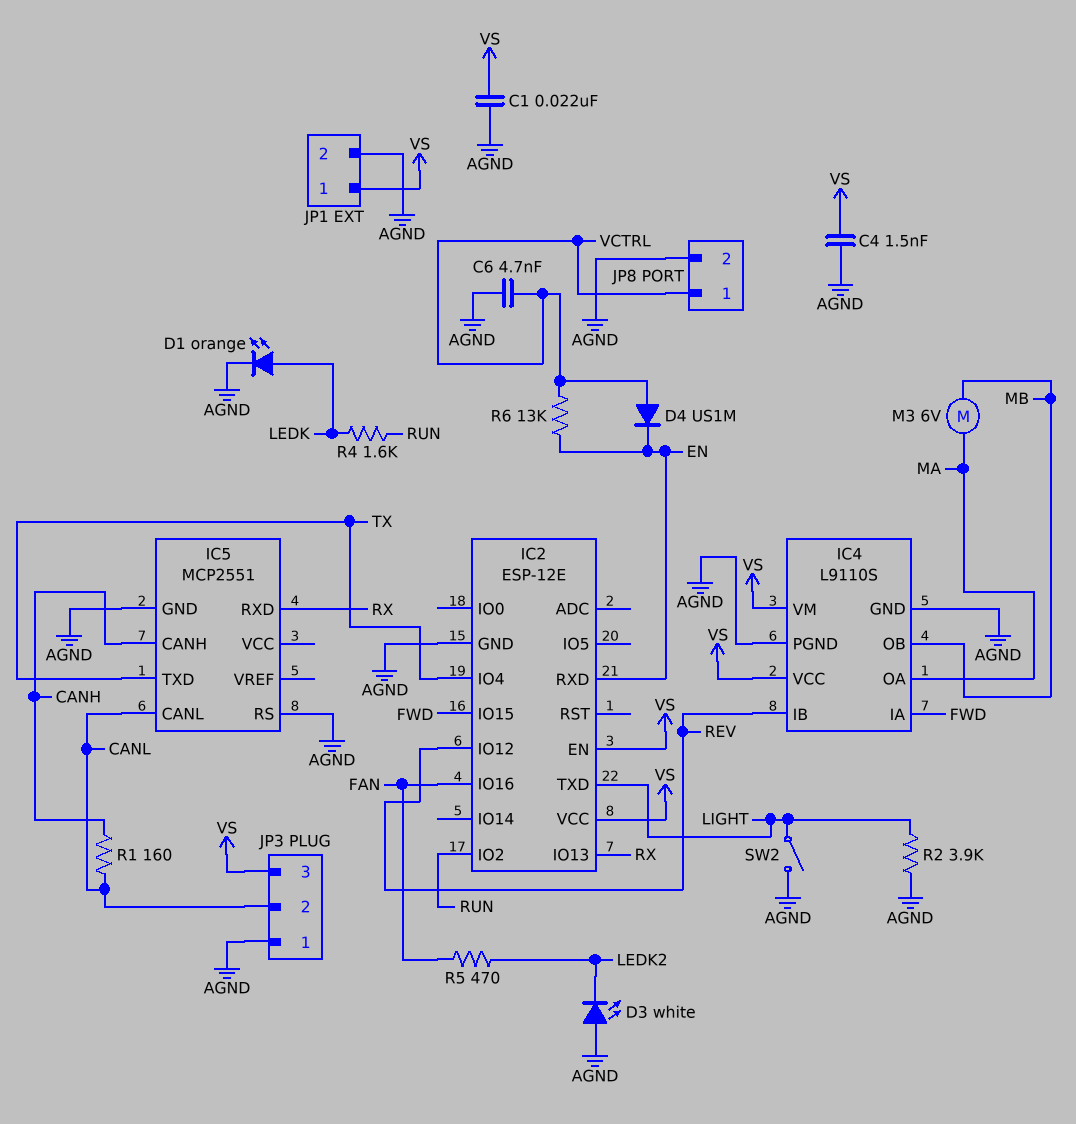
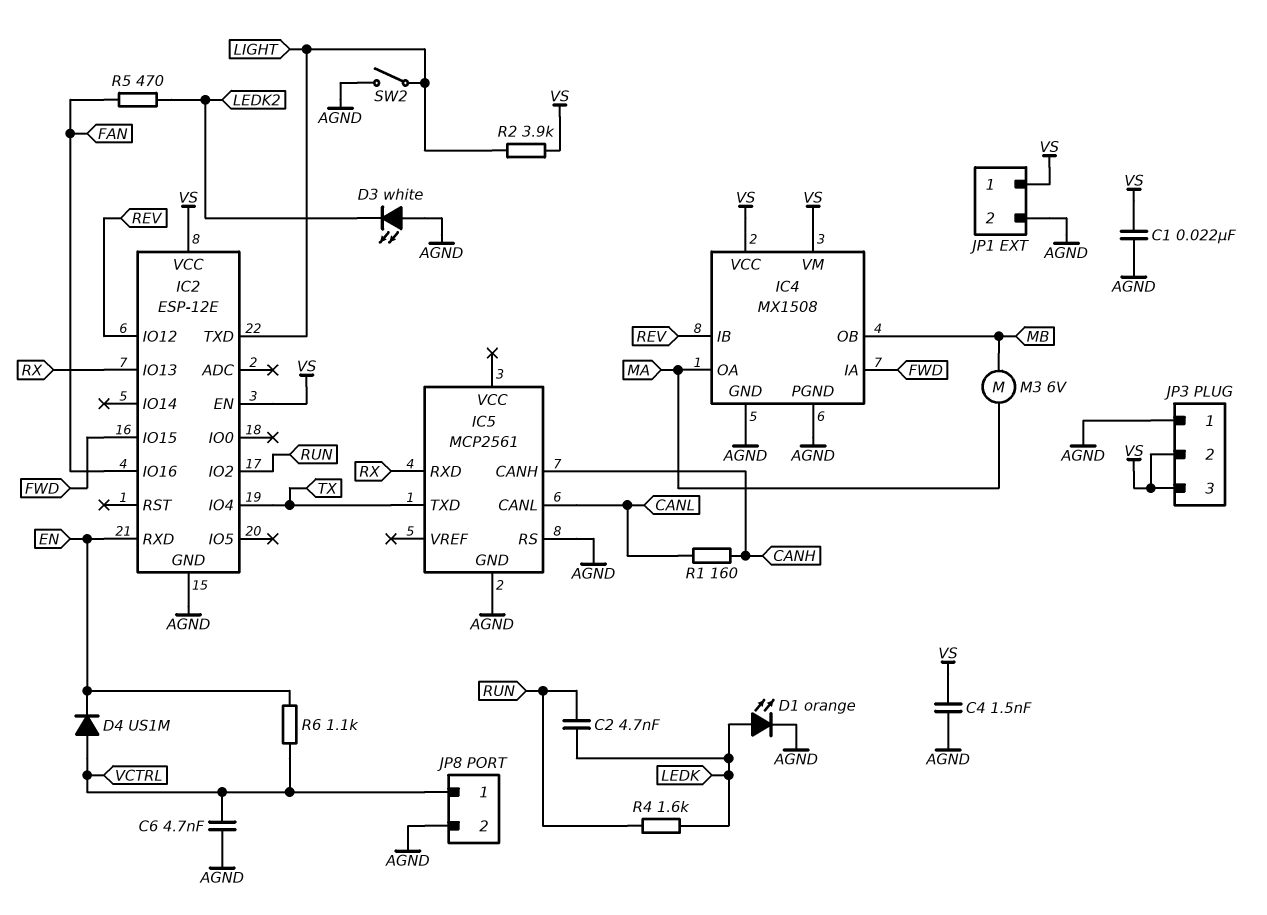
C2: none -> 4.7nF (LEDK, RUN)
IC4: L9110S -> MX1508
IC5: MCP2551 -> MCP2561
JP3 pin 2: CANL -> VS
R2: 3.9k (AGND, LIGHT) -> 3.9k (LIGHT, VS)
R6: 13k (EN, VCTRL) -> 1.1k (EN, VCTRL)

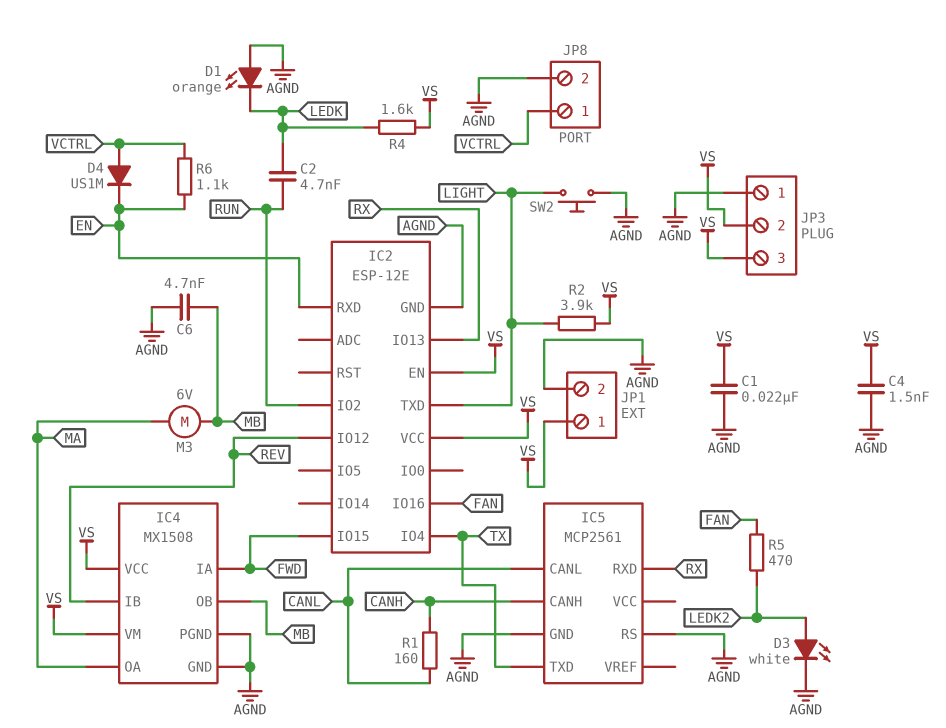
C6: 4.7nF (AGND, VCTRL) -> 4.7nF (AGND, MB)
D1: LED orange (A LEDK, K AGND) -> LED orange (A AGND, K LEDK)
D3: LED white (A AGND, K LEDK2) -> LED white (A LEDK2, K AGND)
R4: 1.6k (LEDK, RUN) -> 1.6k (LEDK, VS)
SW2: switch (AGND, LIGHT) -> button (AGND, LIGHT)

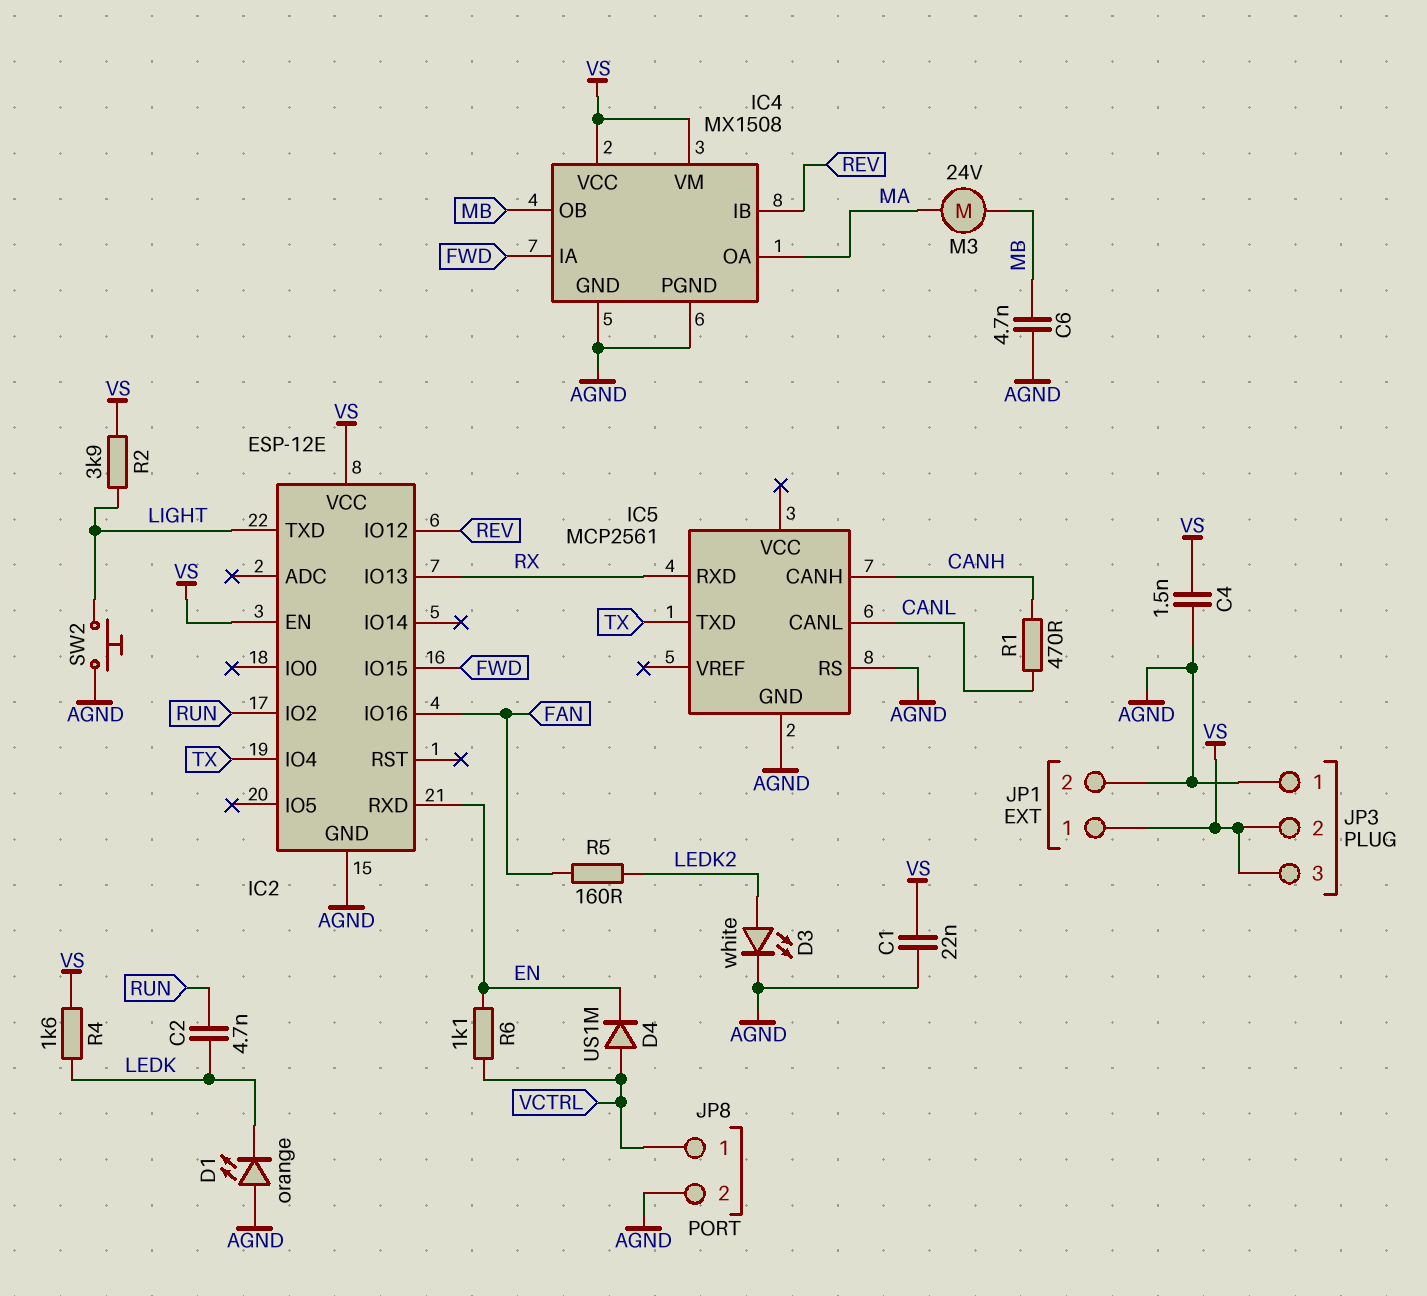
M3: motor 6V (MA, MB) -> motor 24V (MA, MB)
R1: 160 (CANH, CANL) -> 470 (CANH, CANL)
R5: 470 (FAN, LEDK2) -> 160 (FAN, LEDK2)

